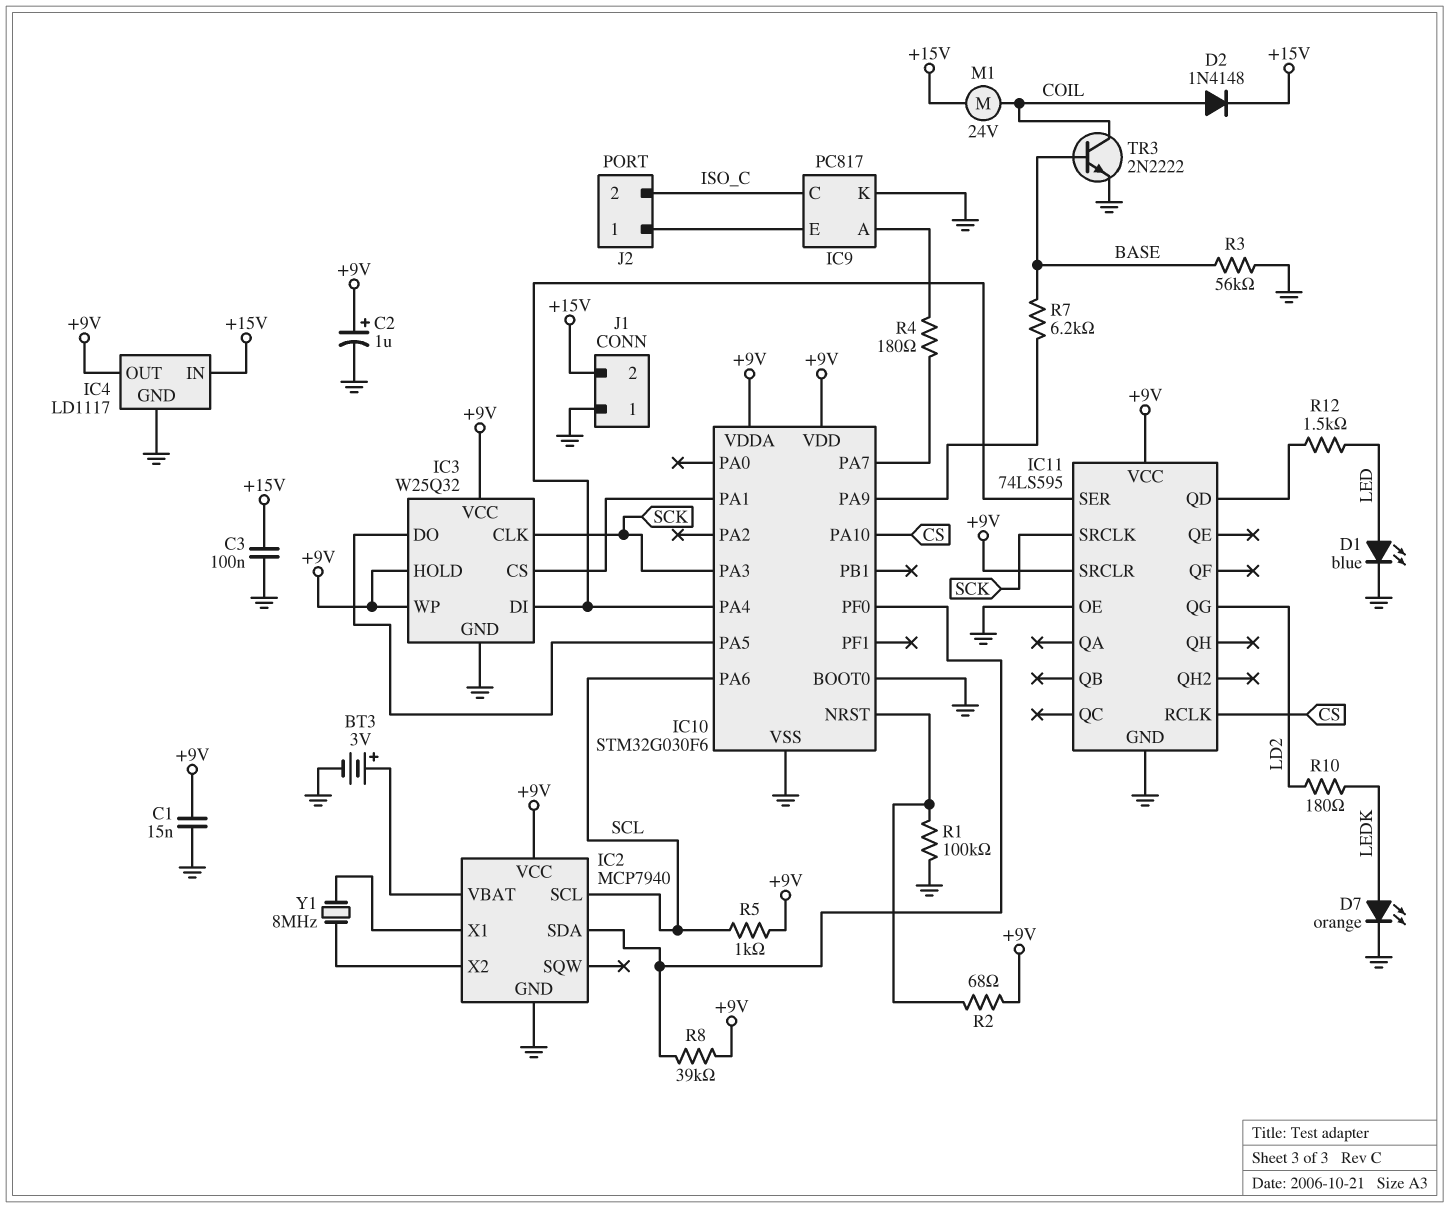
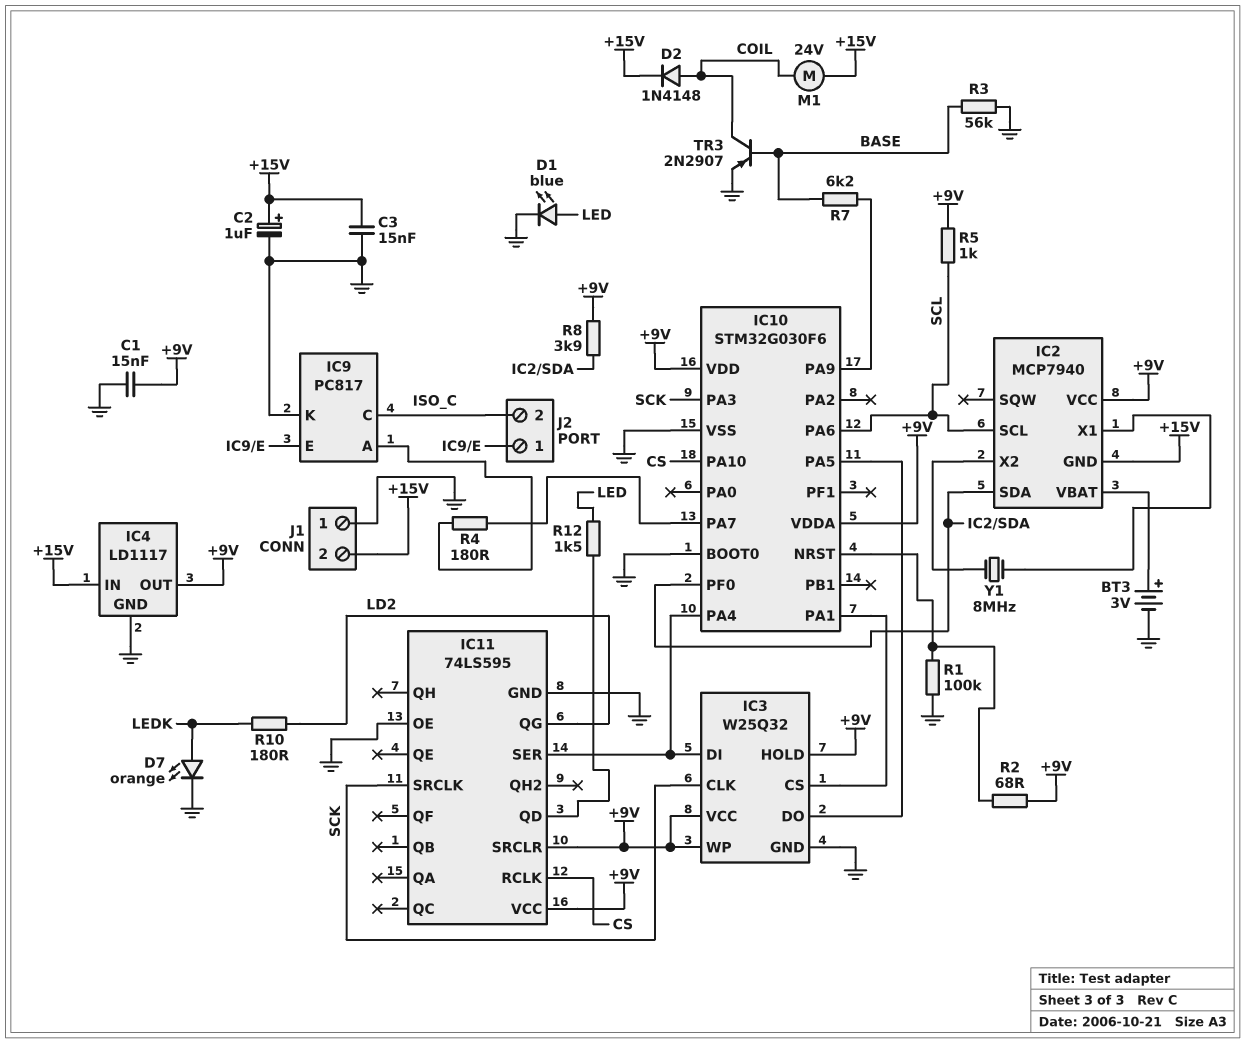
C2: 1uF (plus +9V, minus GND) -> 1uF (plus +15V, minus GND)
C3: 100nF (+15V, GND) -> 15nF (+15V, GND)
IC2 pin GND: GND -> +15V
R8: 39k (+9V, IC2/SDA) -> 3.9k (+9V, IC2/SDA)
TR3: NPN 2N2222 (B BASE, C COIL, E GND) -> PNP 2N2907 (B BASE, C COIL, E GND)

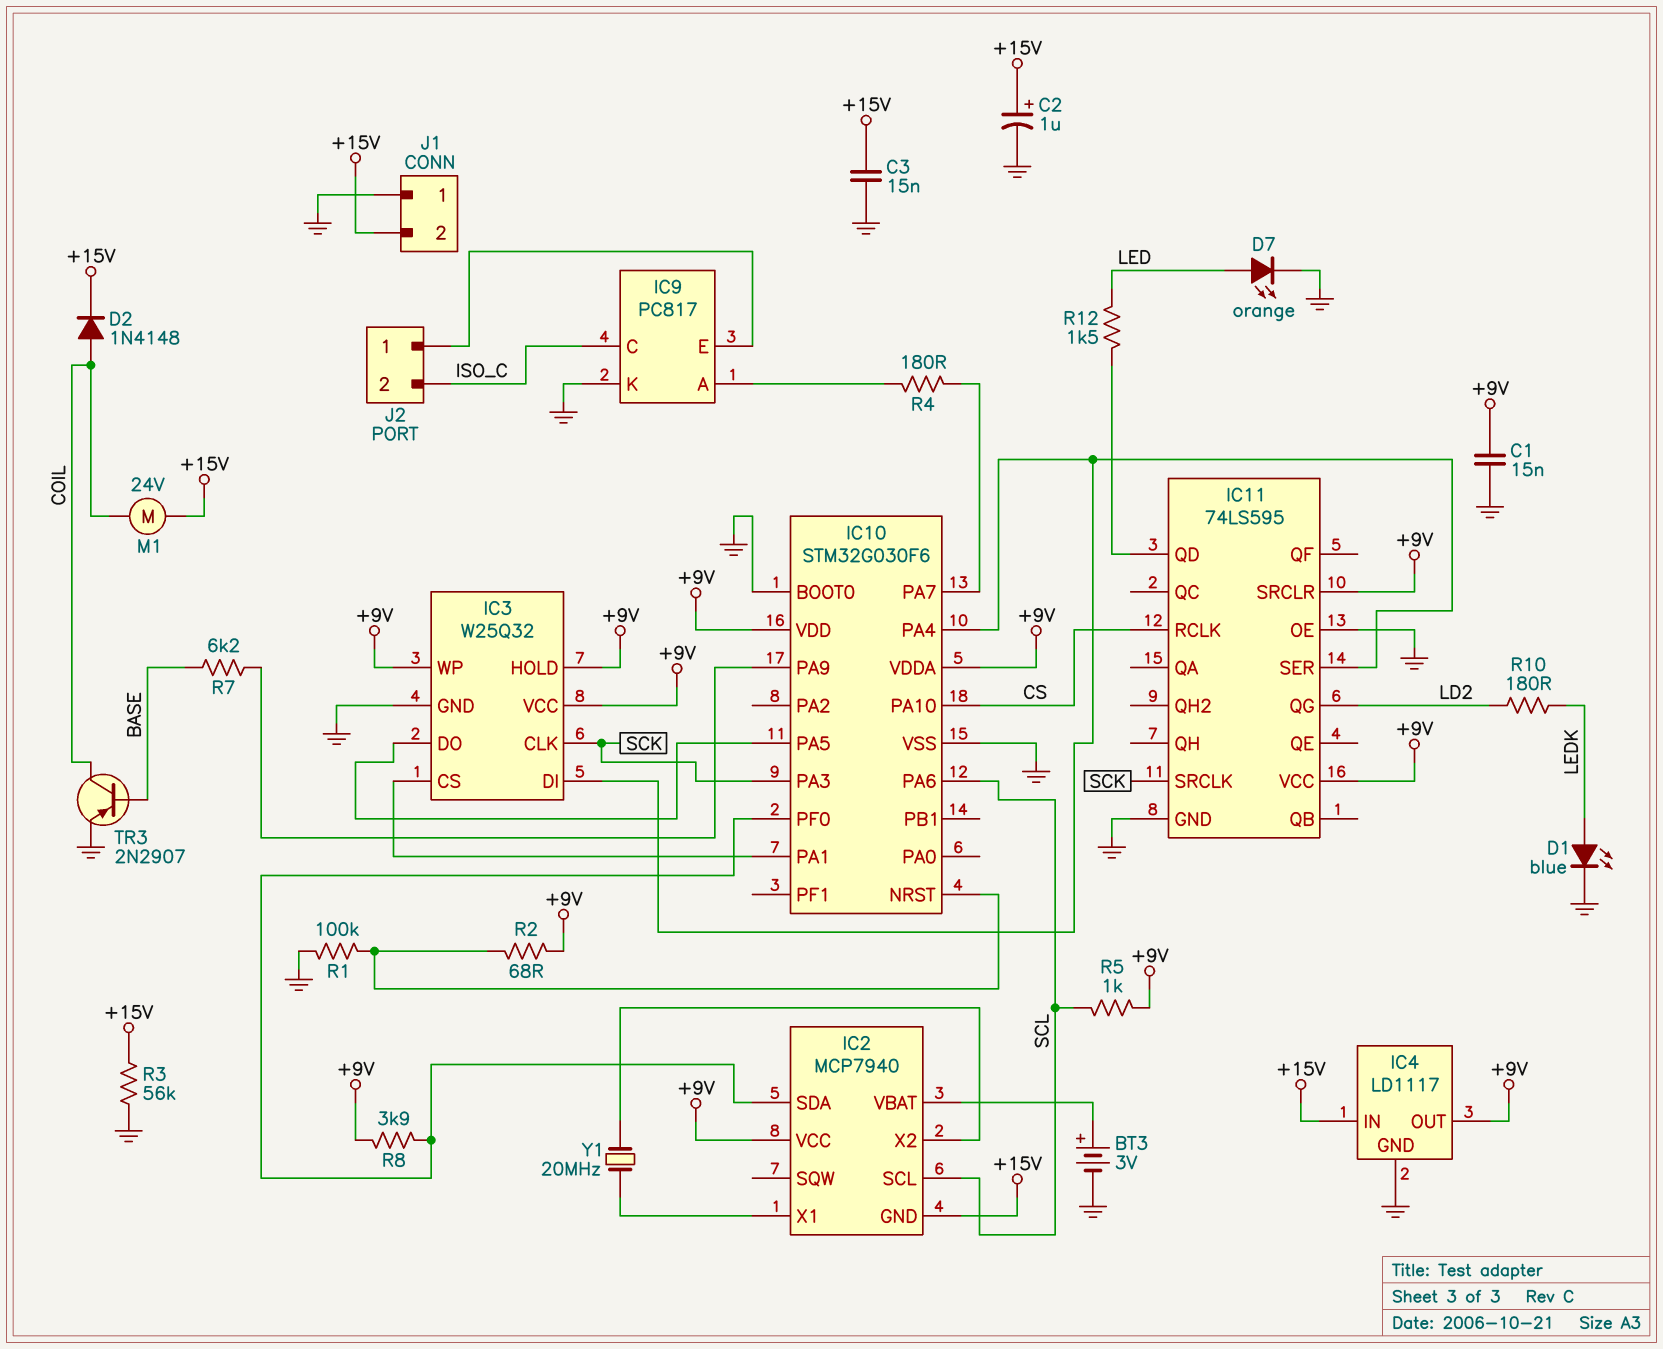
D1: LED blue (A LED, K GND) -> LED blue (A LEDK, K GND)
D7: LED orange (A LEDK, K GND) -> LED orange (A LED, K GND)
R3: 56k (BASE, GND) -> 56k (+15V, GND)
Y1: 8MHz (IC2/X1, IC2/X2) -> 20MHz (IC2/X1, IC2/X2)

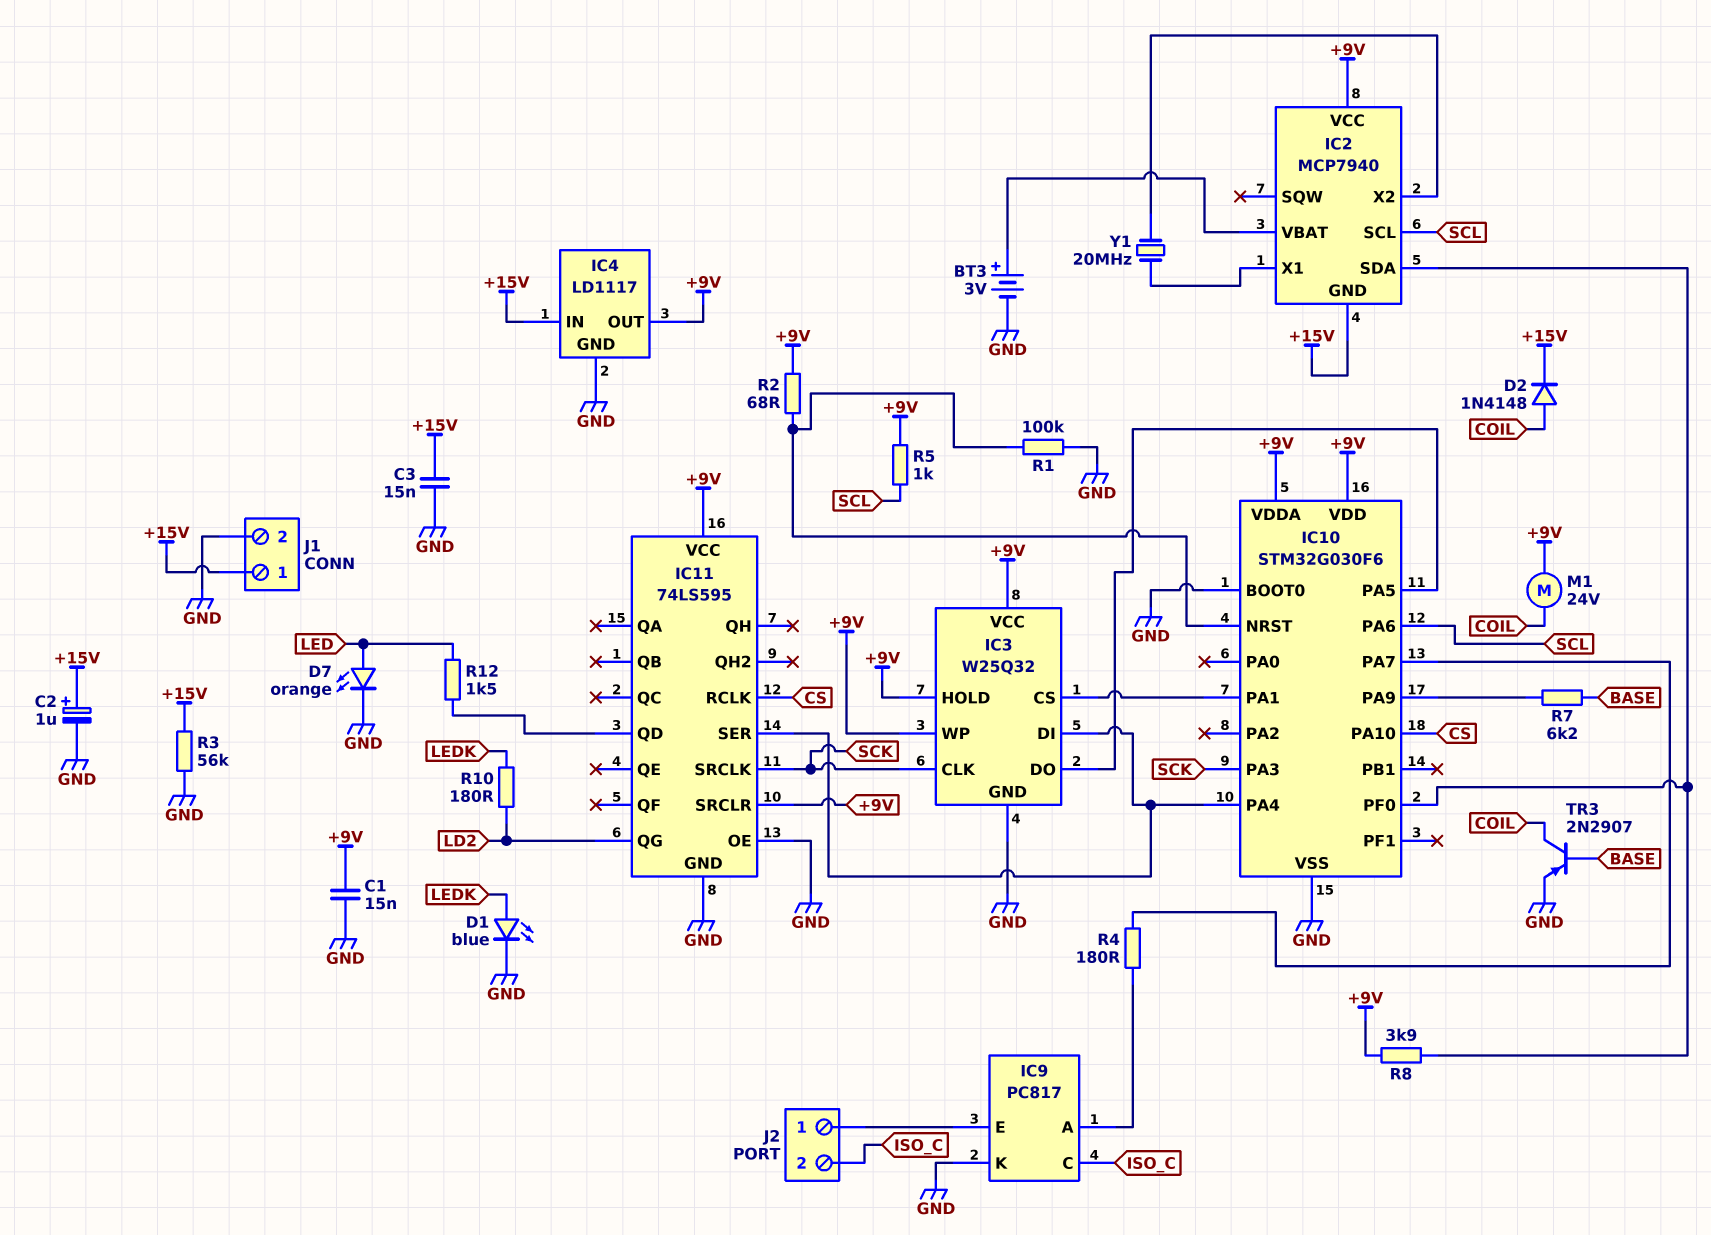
J1 pin 1: GND -> +15V
J1 pin 2: +15V -> GND
M1: motor 24V (+15V, COIL) -> motor 24V (+9V, COIL)

